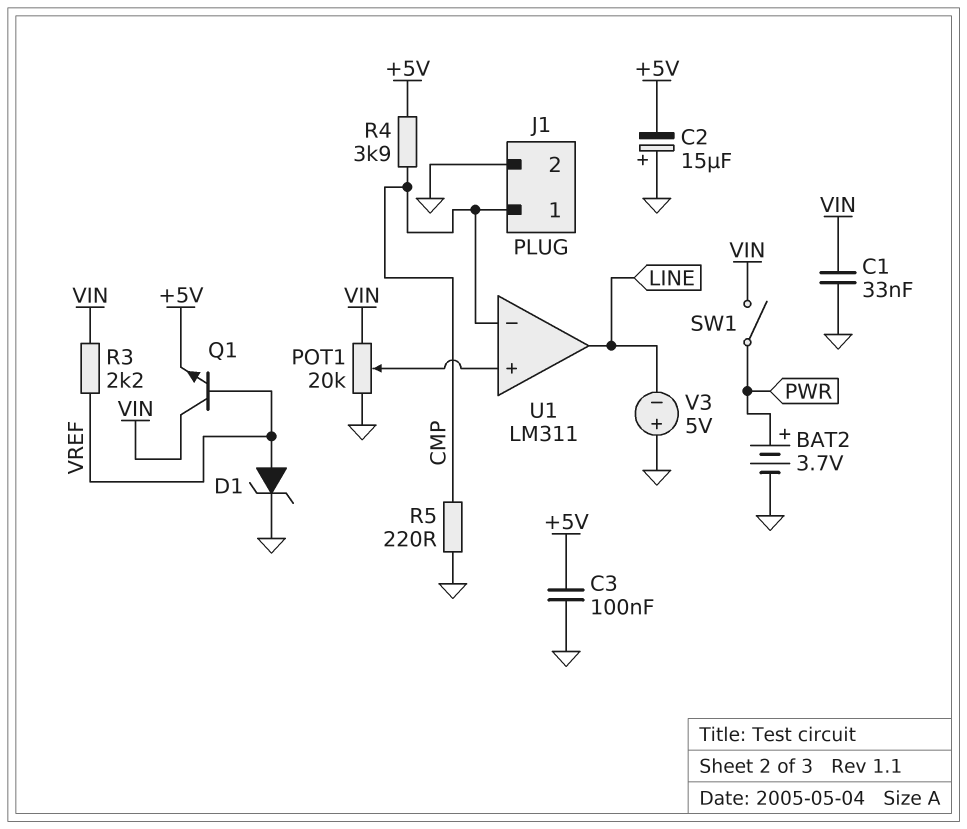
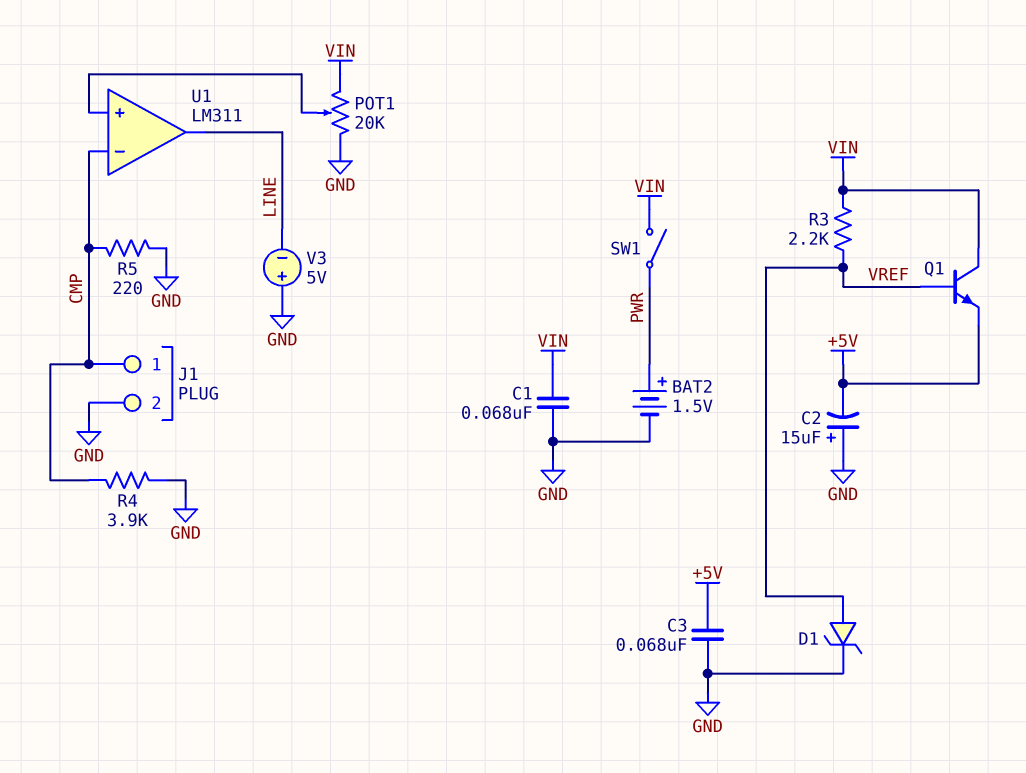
BAT2: 3.7V (plus PWR, minus GND) -> 1.5V (plus PWR, minus GND)
C1: 33nF (GND, VIN) -> 68nF (GND, VIN)
C3: 100nF (+5V, GND) -> 68nF (+5V, GND)
R4: 3.9k (+5V, CMP) -> 3.9k (CMP, GND)

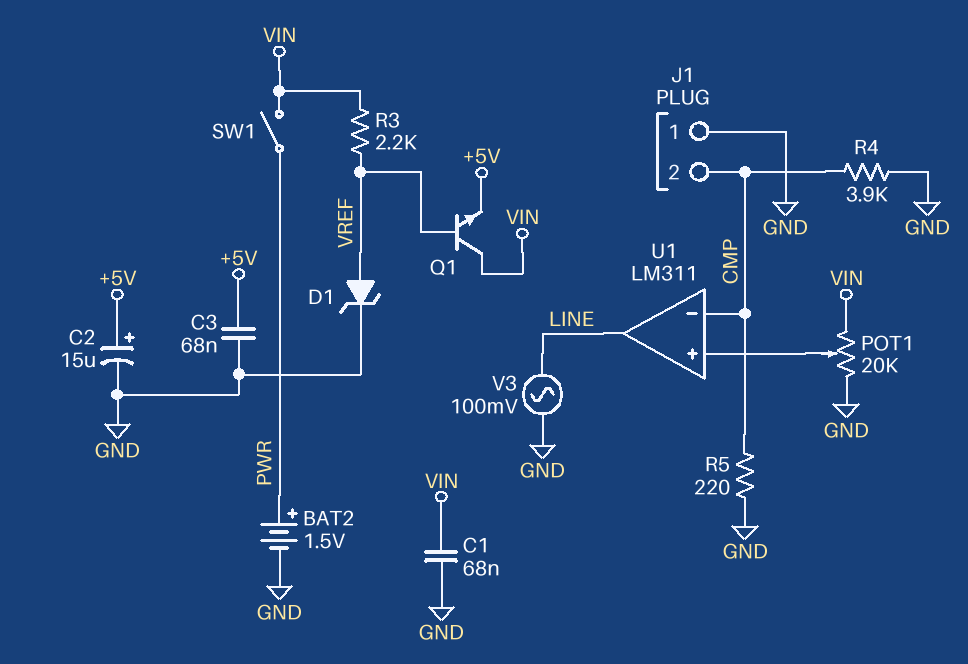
C2: 15uF (plus GND, minus +5V) -> 15uF (plus +5V, minus GND)
J1 pin 1: CMP -> GND
J1 pin 2: GND -> CMP
V3: 5V (plus GND, minus LINE) -> AC 100mV (GND, LINE)

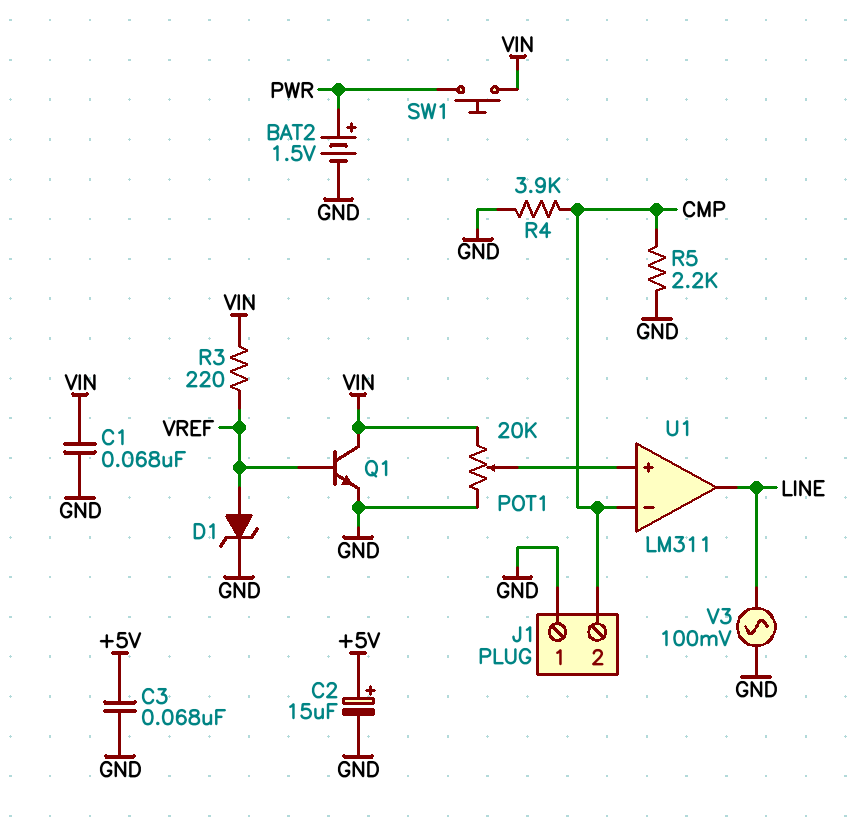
Q1: NPN (B VREF, C VIN, E +5V) -> NPN (B VREF, C VIN, E GND)
R3: 2.2k (VIN, VREF) -> 220 (VIN, VREF)
R5: 220 (CMP, GND) -> 2.2k (CMP, GND)
SW1: switch (PWR, VIN) -> button (PWR, VIN)

